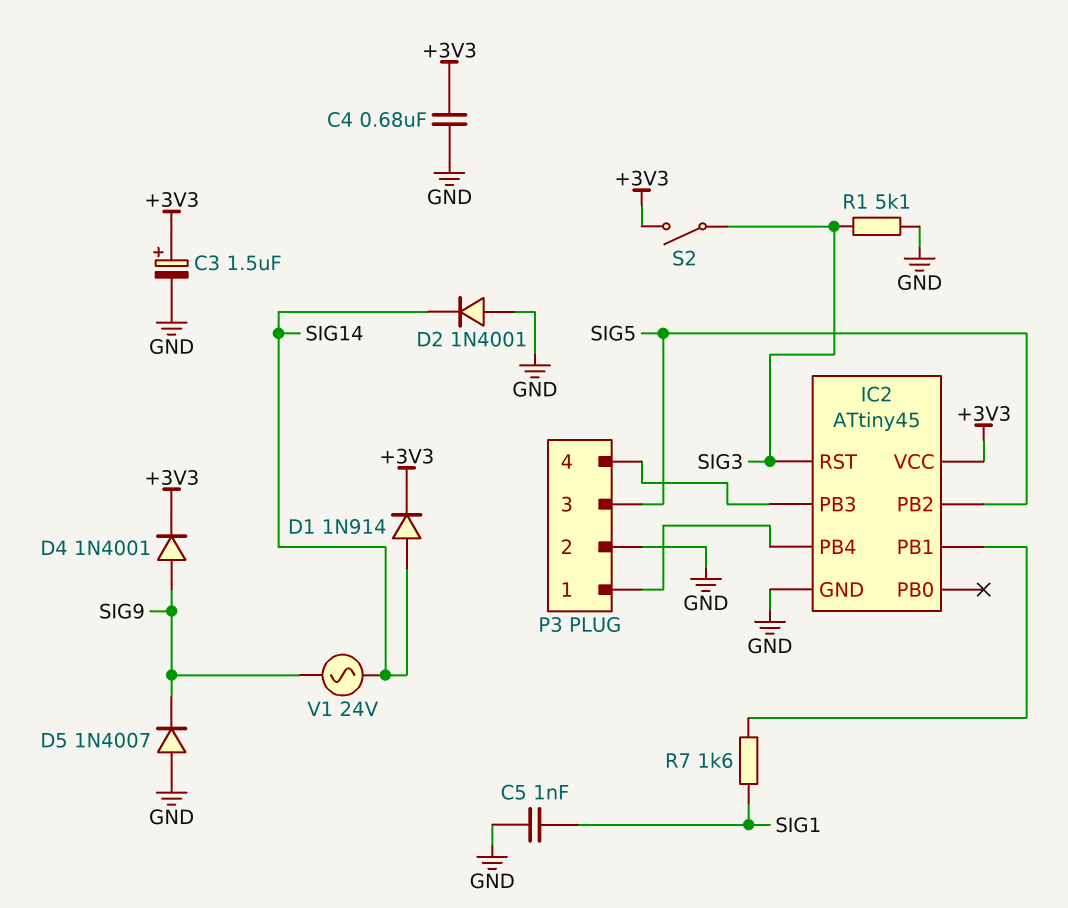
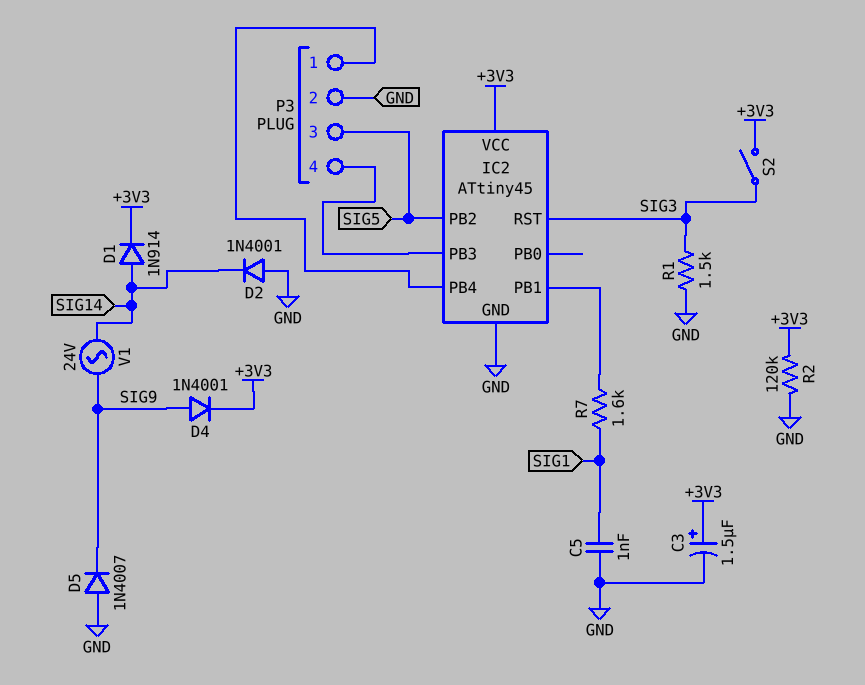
C4: 680nF (+3V3, GND) -> none
R1: 5.1k (GND, SIG3) -> 1.5k (GND, SIG3)
R2: none -> 120k (+3V3, GND)

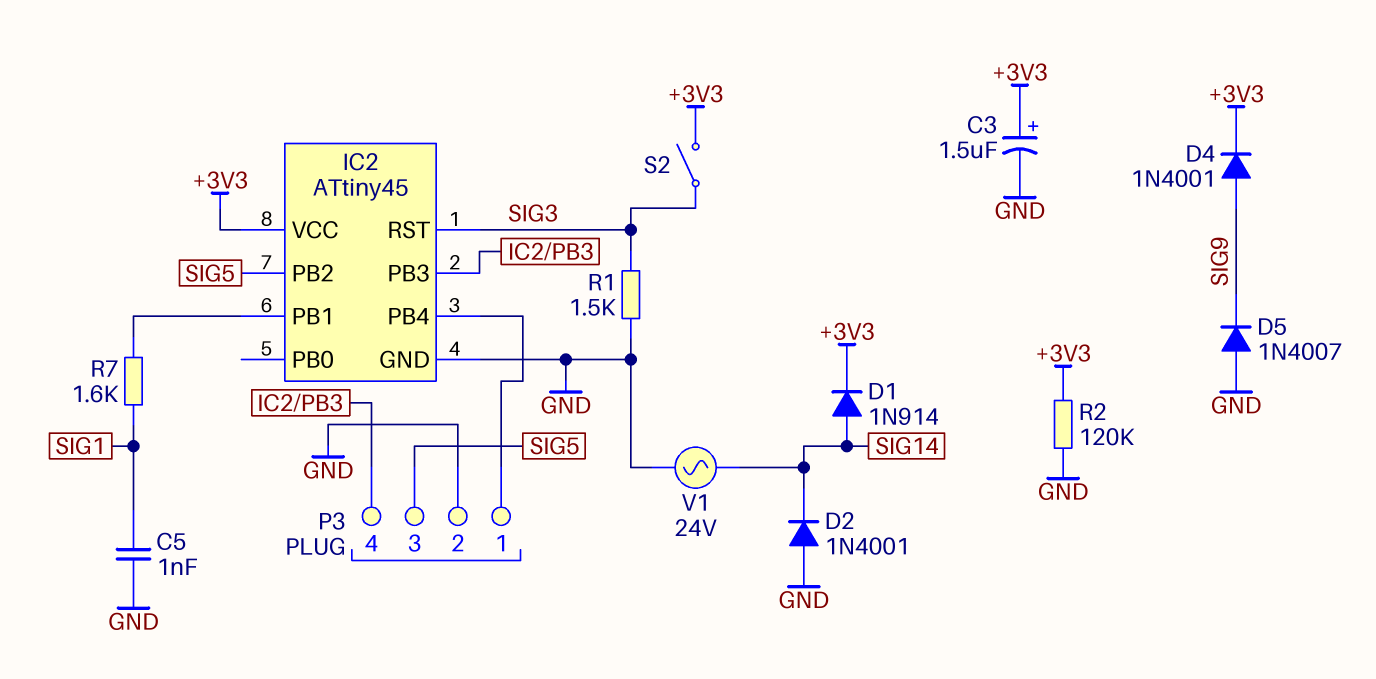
V1: AC 24V (SIG9, SIG14) -> AC 24V (GND, SIG14)

